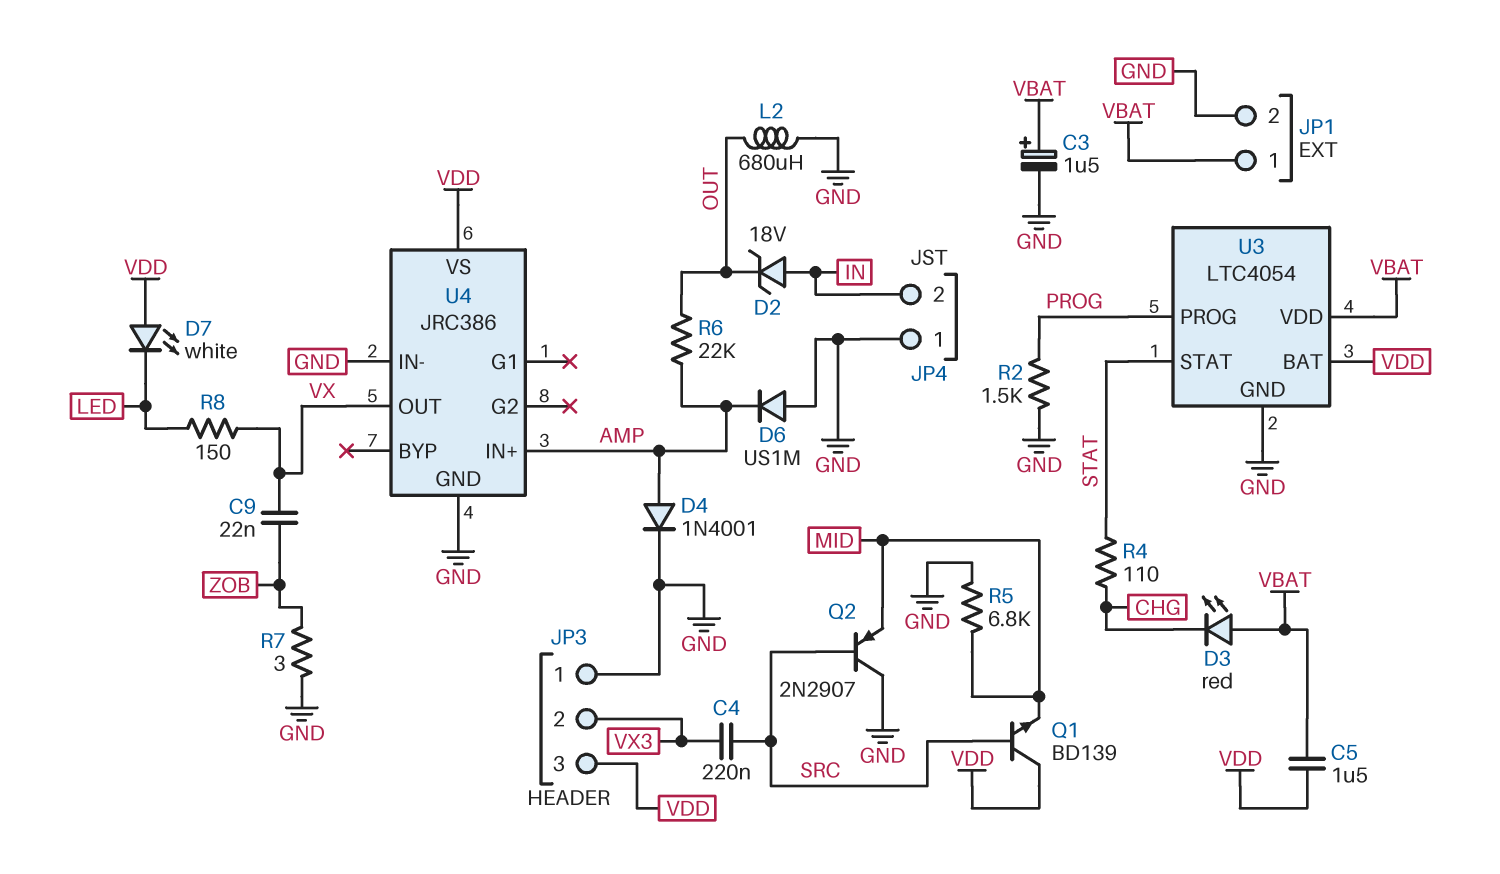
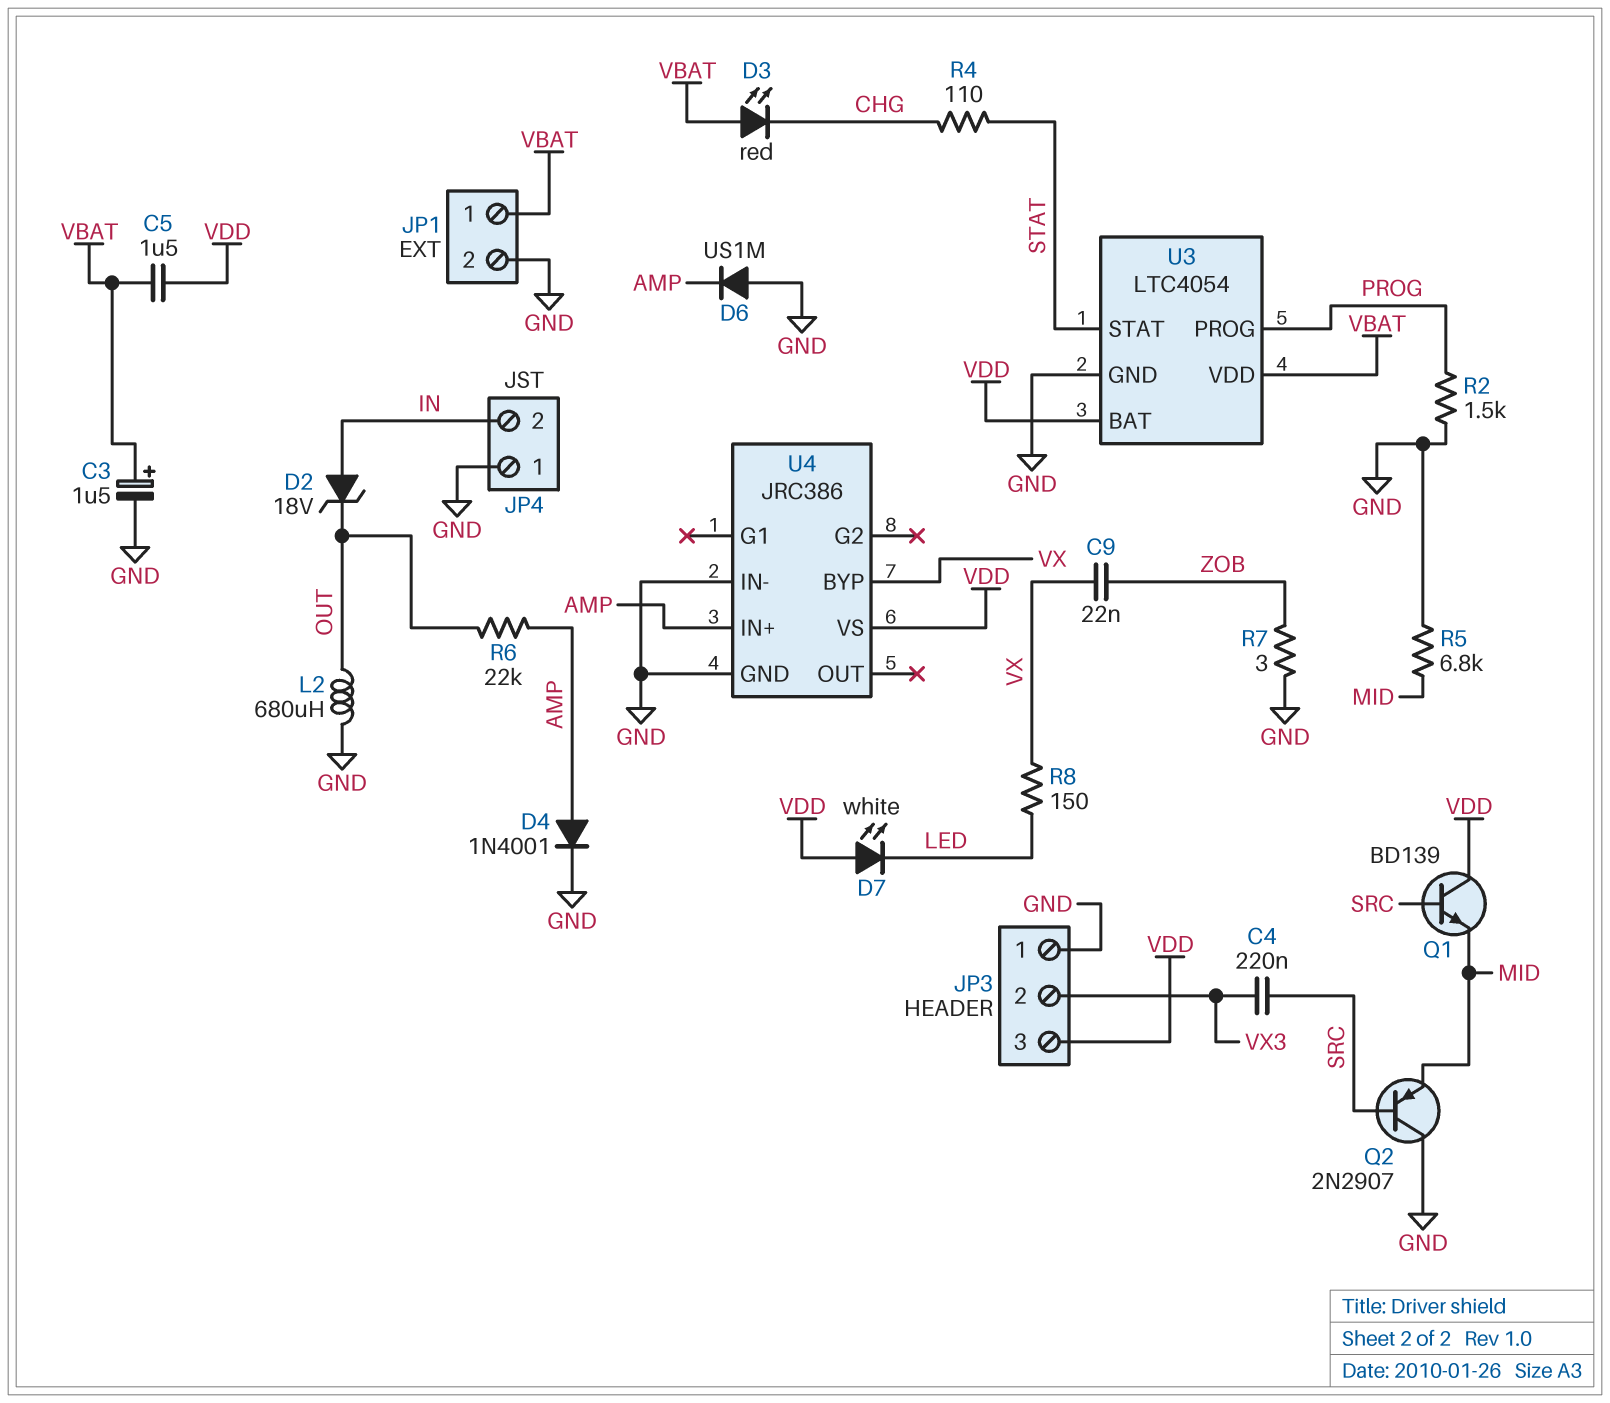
U4 pin BYP: none -> VX
U4 pin OUT: VX -> none

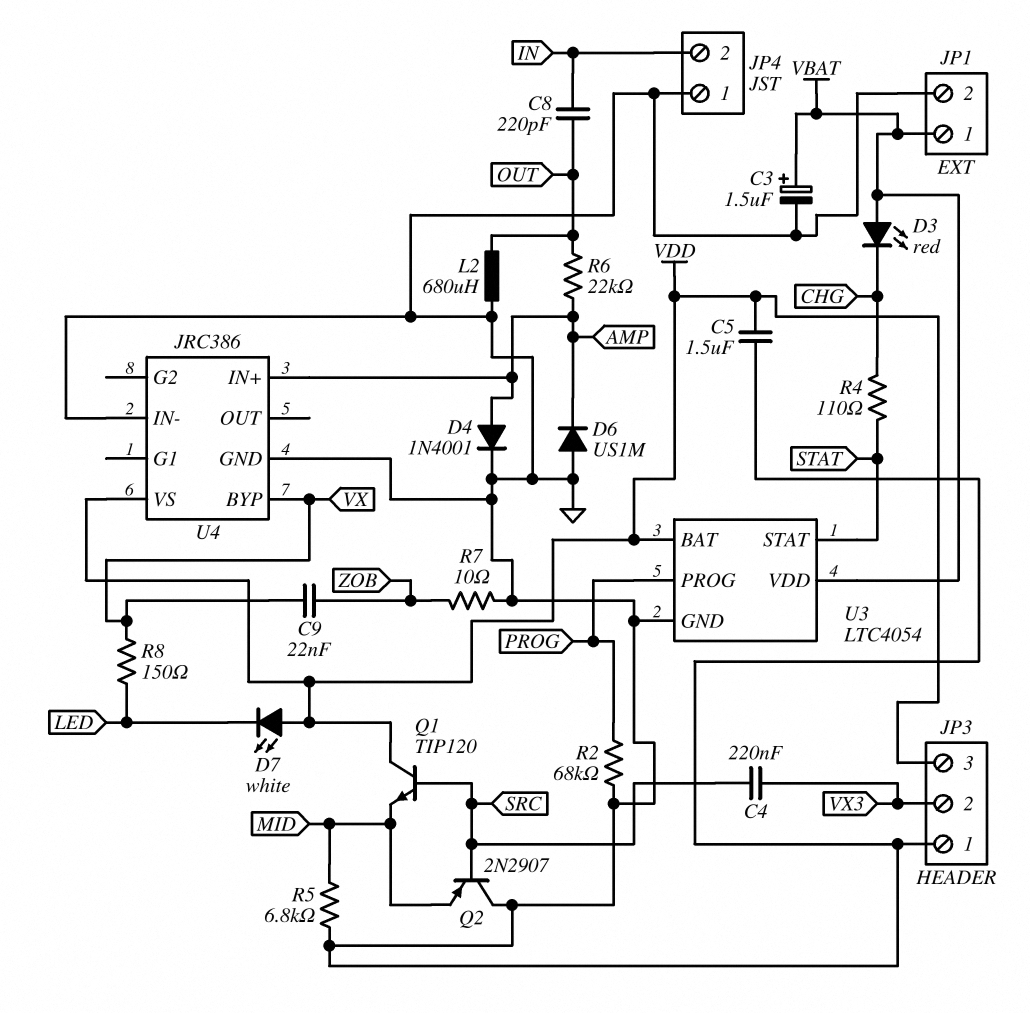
C5: 1.5uF (VBAT, VDD) -> 1.5uF (GND, VDD)
C8: none -> 220pF (IN, OUT)
D2: zener 18V (A IN, K OUT) -> none
Q1: NPN BD139 (B SRC, C VDD, E MID) -> NPN TIP120 (B SRC, C VDD, E MID)
R2: 1.5k (GND, PROG) -> 68k (GND, PROG)
R7: 3 (GND, ZOB) -> 10 (GND, ZOB)

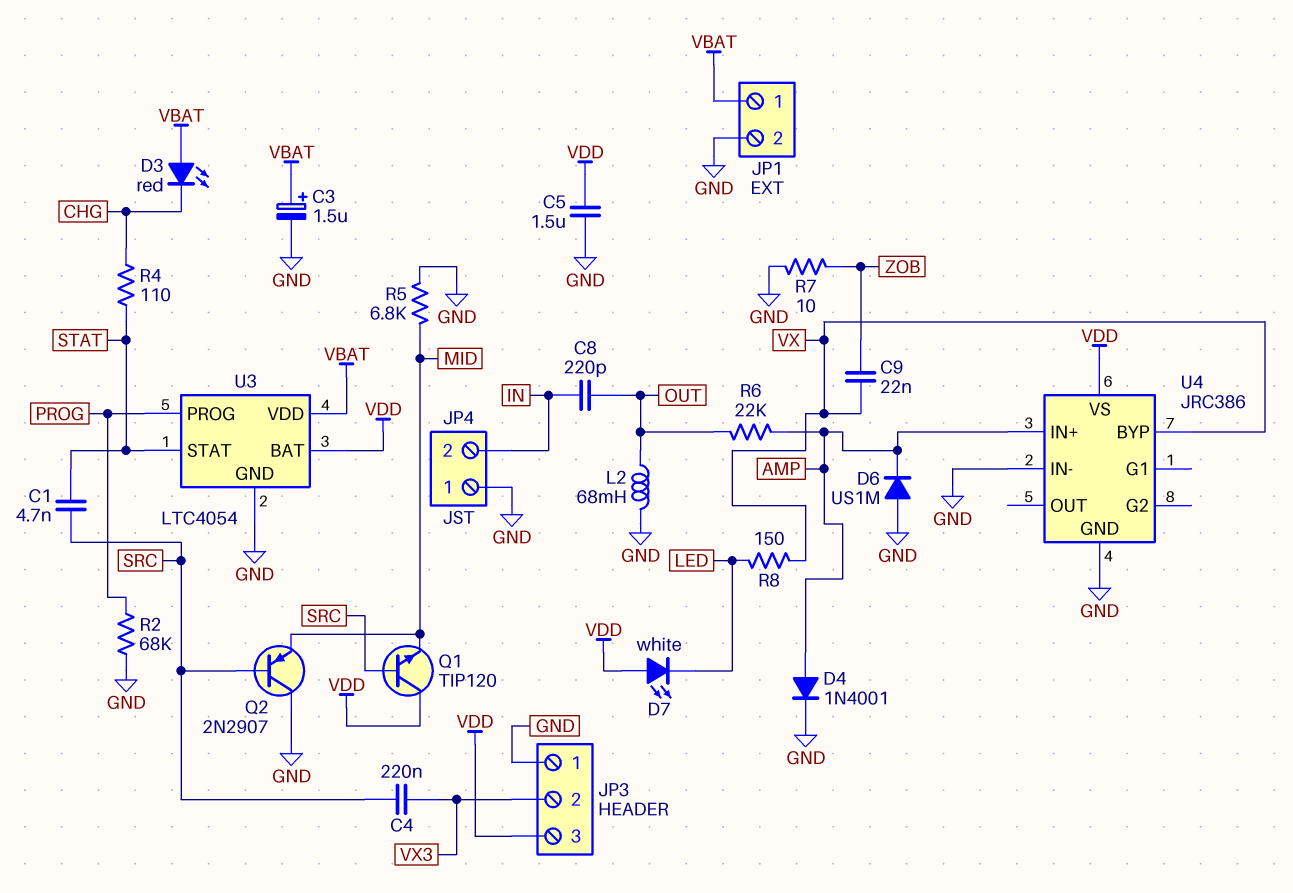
C1: none -> 4.7nF (SRC, STAT)
L2: 680uH (GND, OUT) -> 68mH (GND, OUT)

